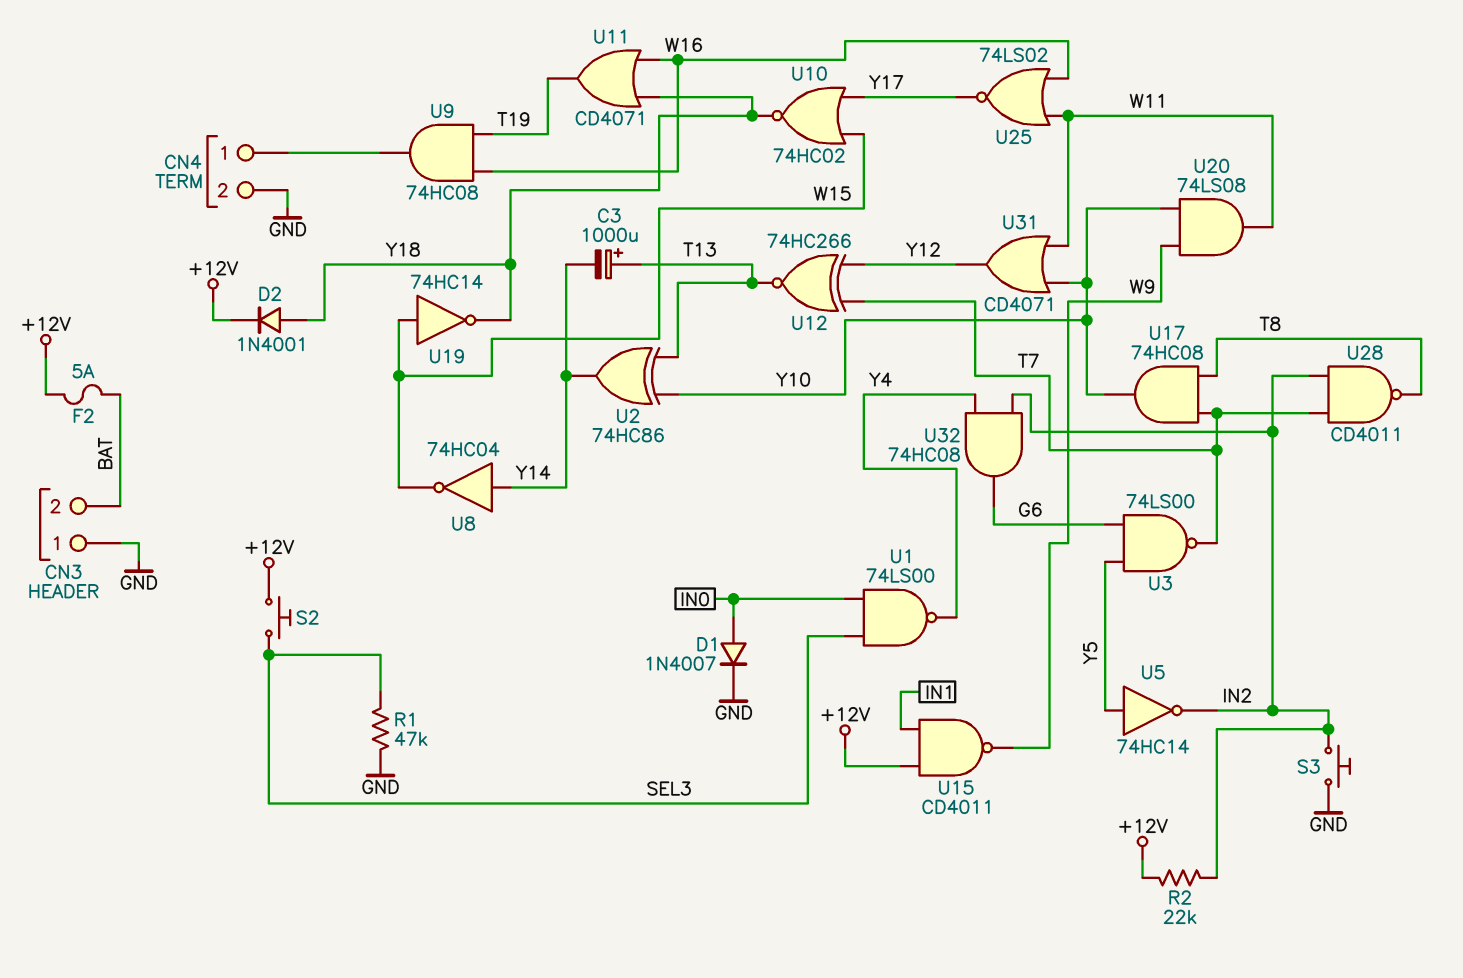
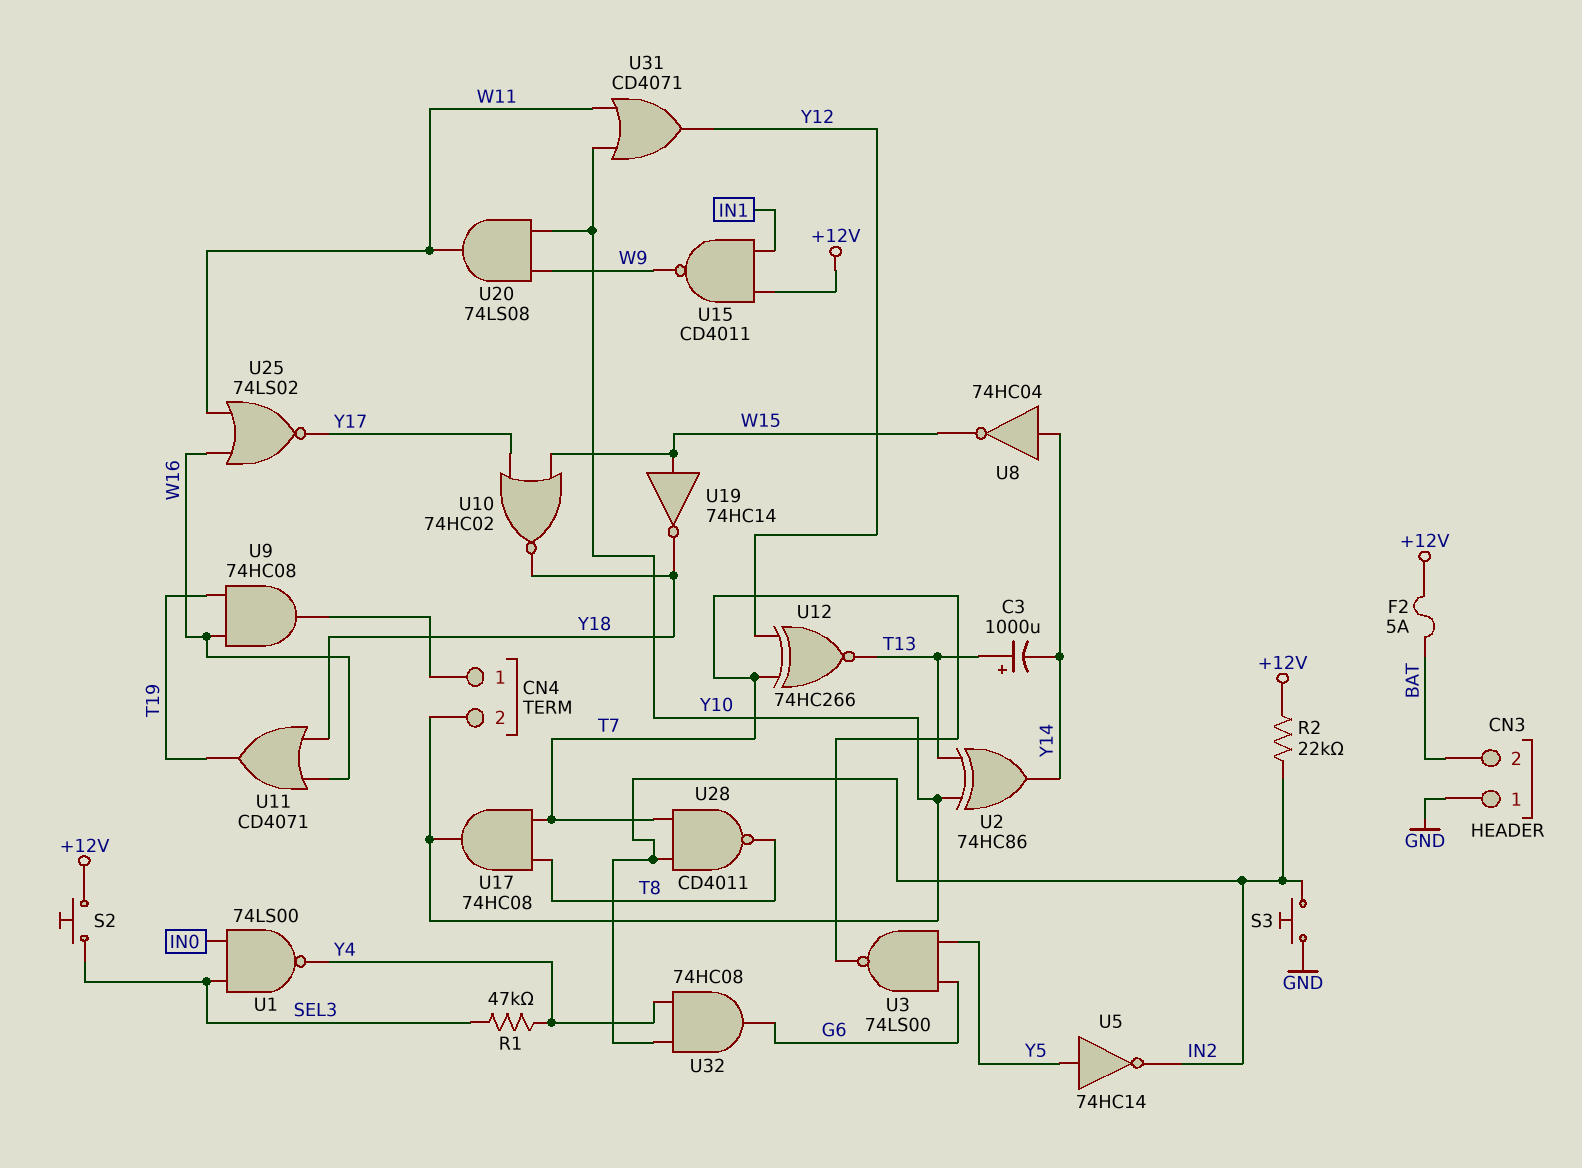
CN4 pin 2: GND -> Y10
D1: diode 1N4007 (A IN0, K GND) -> none
D2: diode 1N4001 (A Y18, K +12V) -> none
R1: 47k (GND, SEL3) -> 47k (SEL3, Y4)

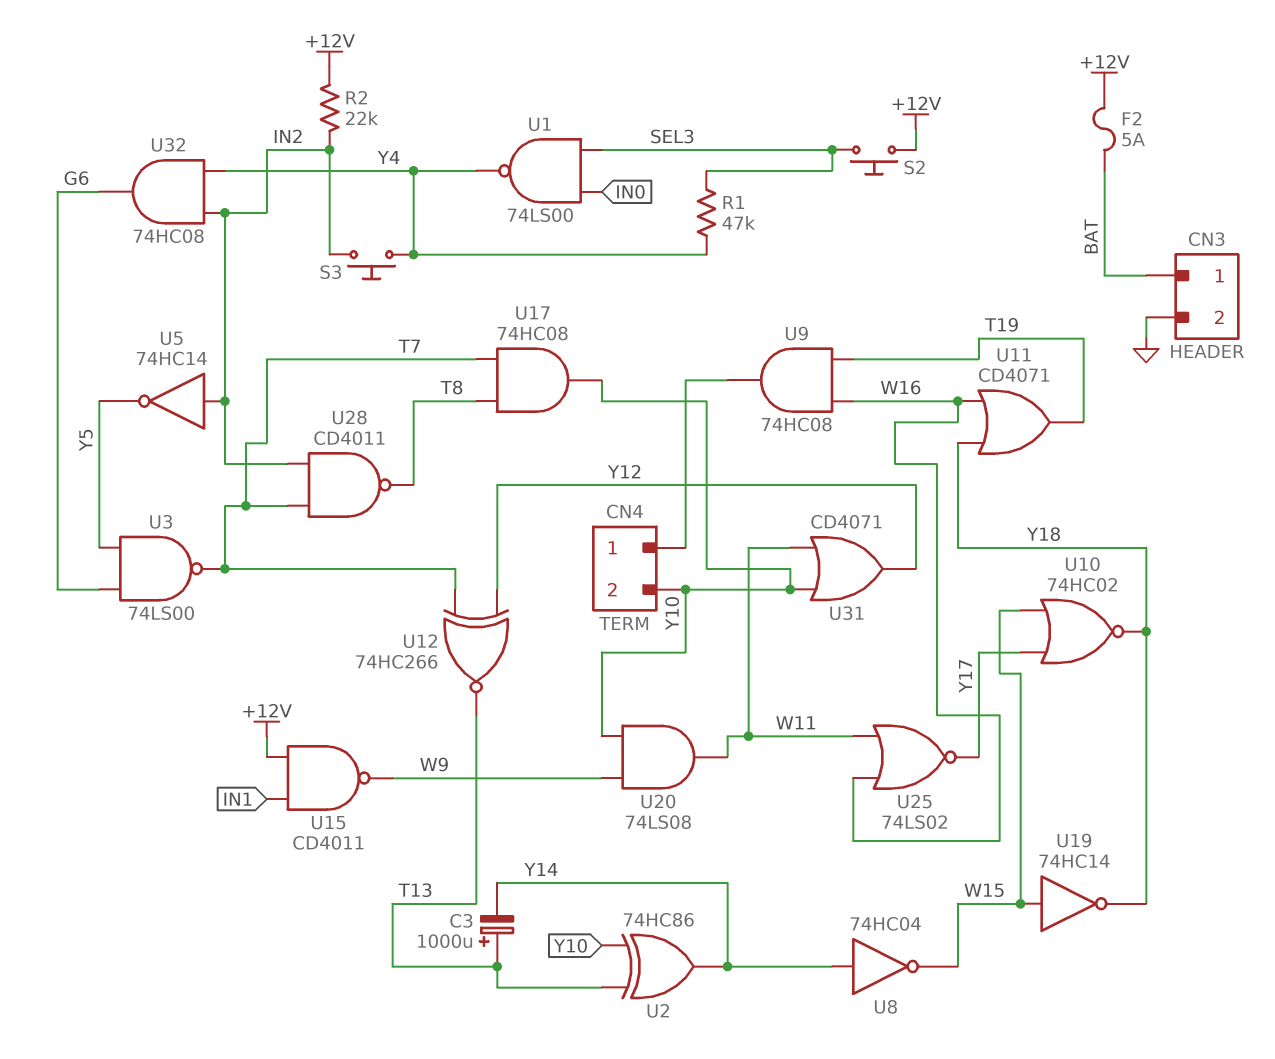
CN3 pin 1: GND -> BAT
CN3 pin 2: BAT -> GND
S3: button (GND, IN2) -> button (IN2, Y4)
U5: NOT 74HC14 (in Y5, out IN2) -> NOT 74HC14 (in IN2, out Y5)

